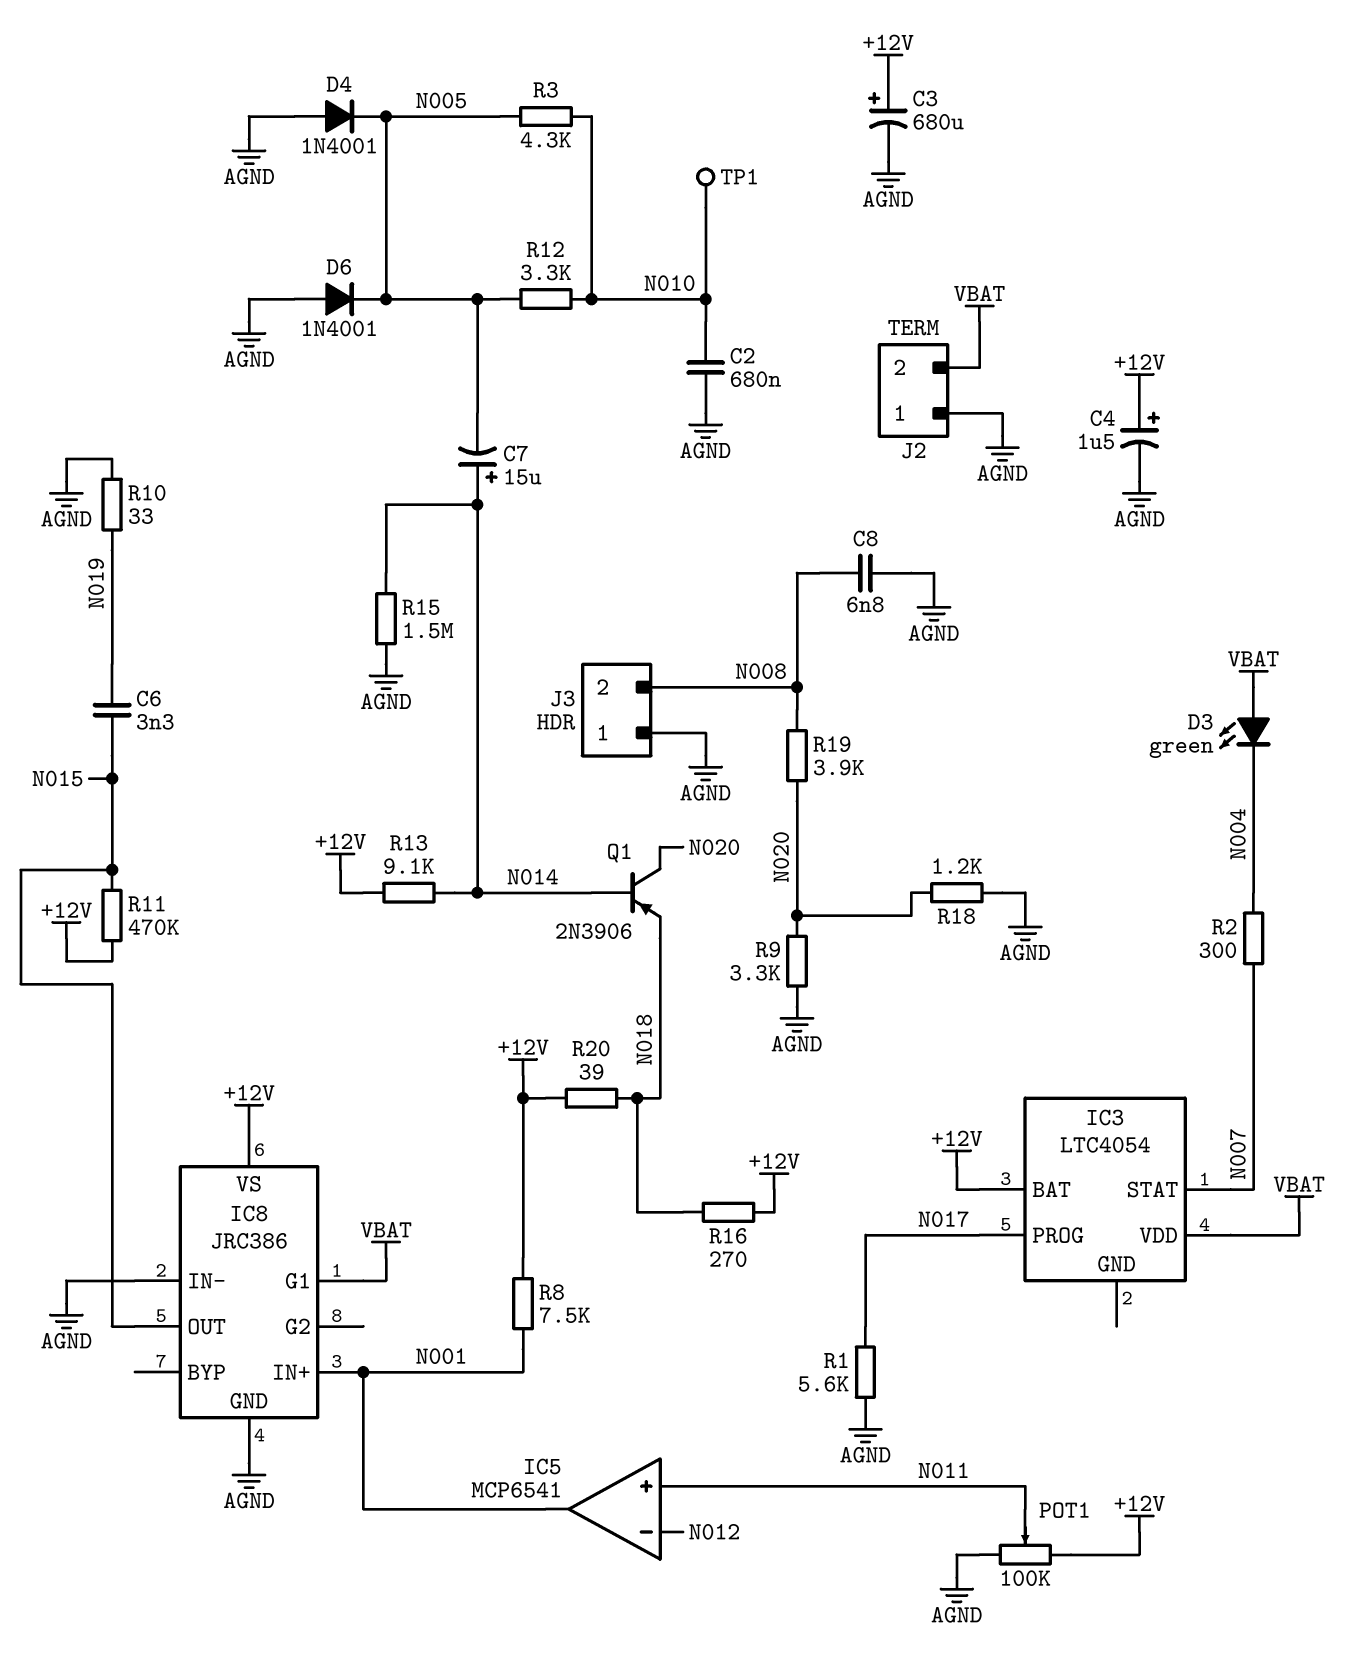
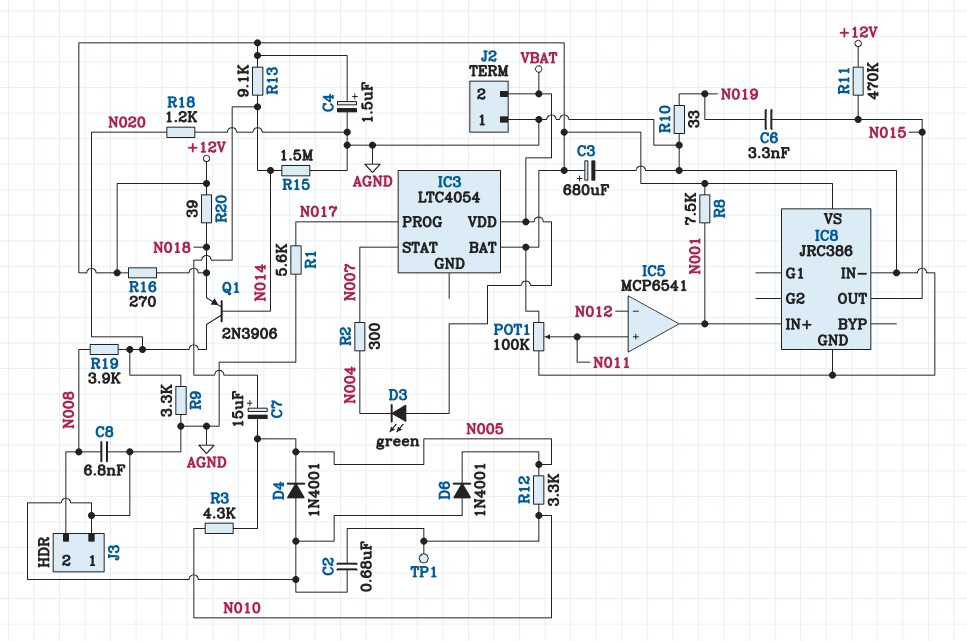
IC8 pin G1: VBAT -> none

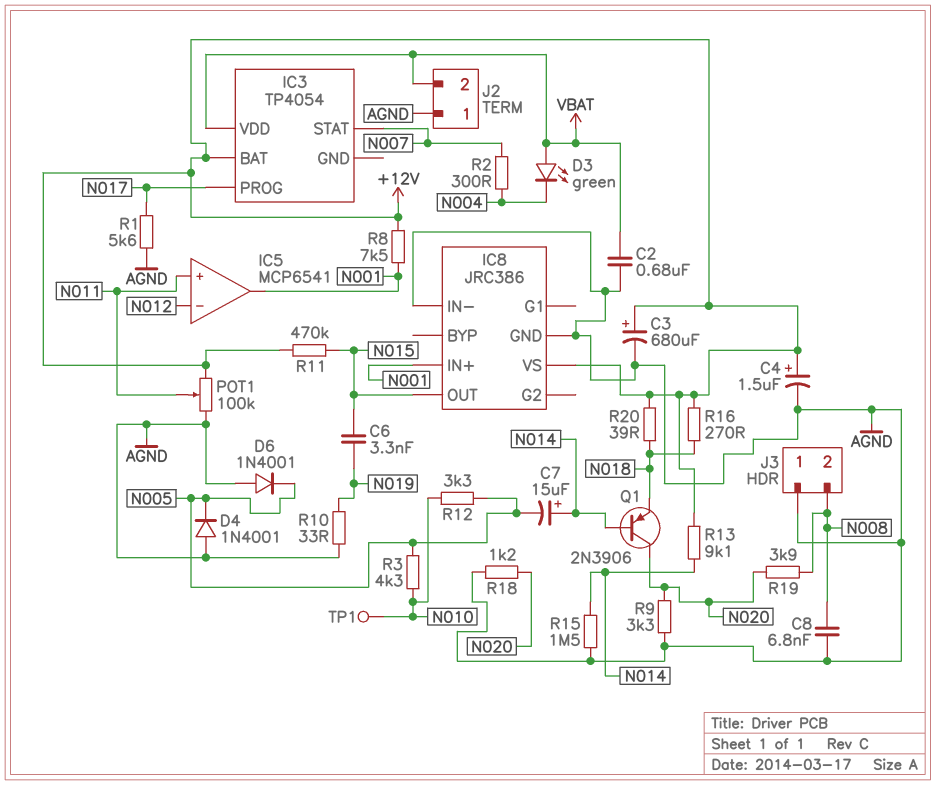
C2: 680nF (AGND, N010) -> 680nF (AGND, VBAT)
IC3: LTC4054 -> TP4054

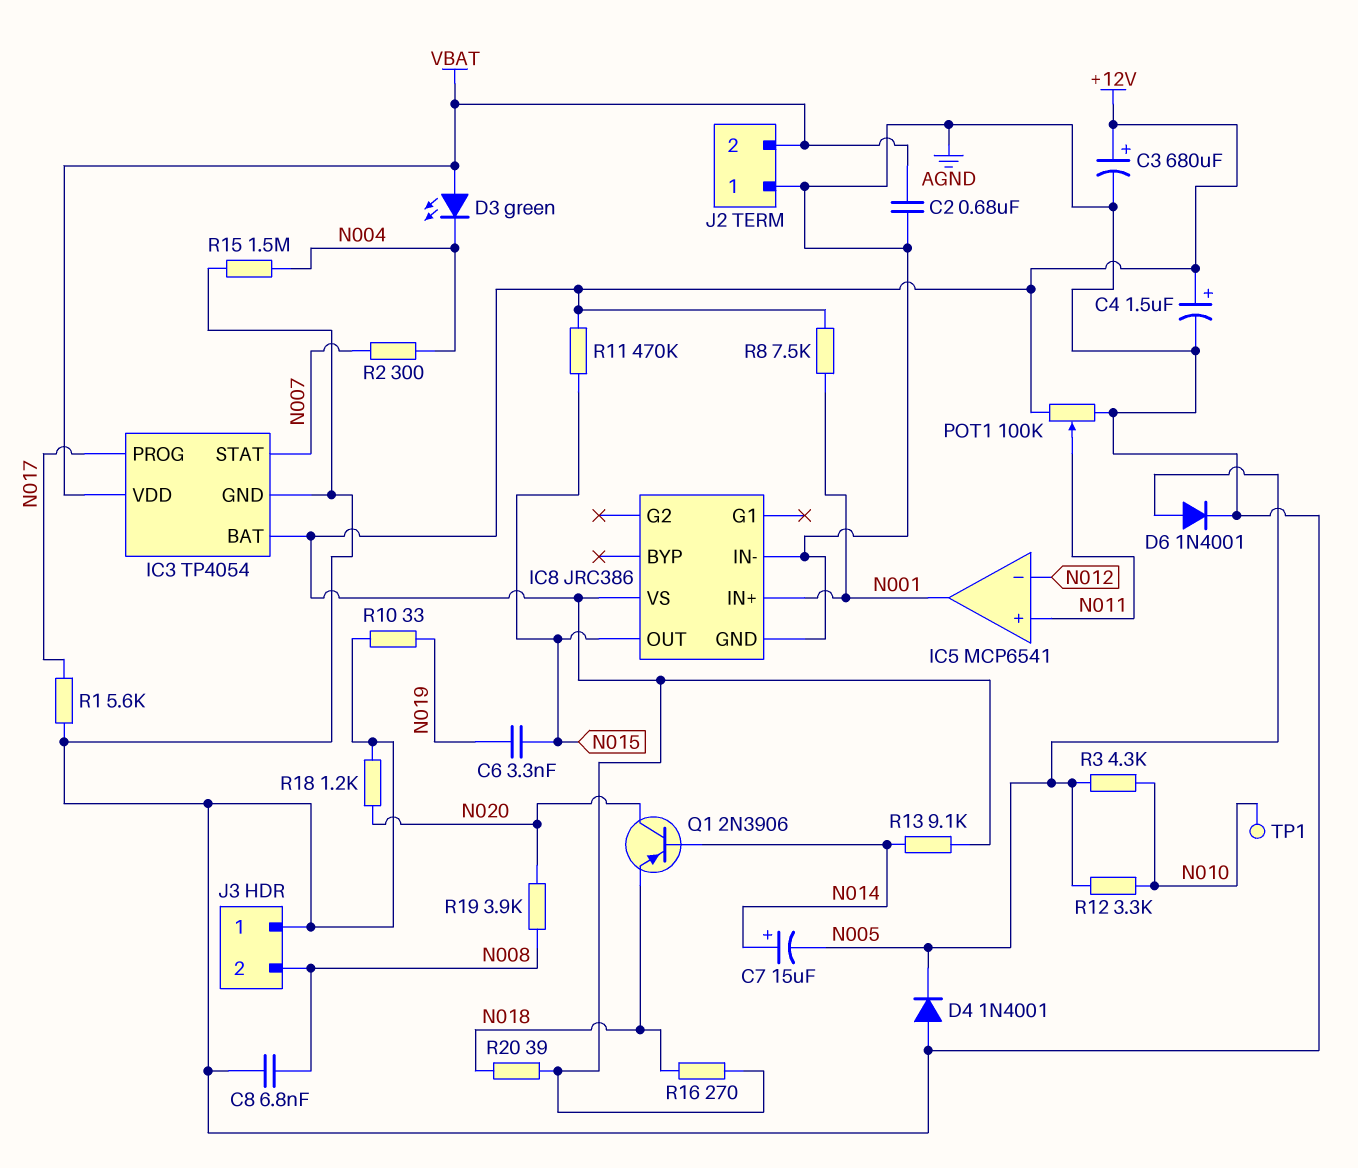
D6: diode 1N4001 (A AGND, K N005) -> diode 1N4001 (A N005, K AGND)
IC3 pin GND: none -> AGND
R9: 3.3k (AGND, N020) -> none
R15: 1.5M (AGND, N014) -> 1.5M (AGND, N004)

